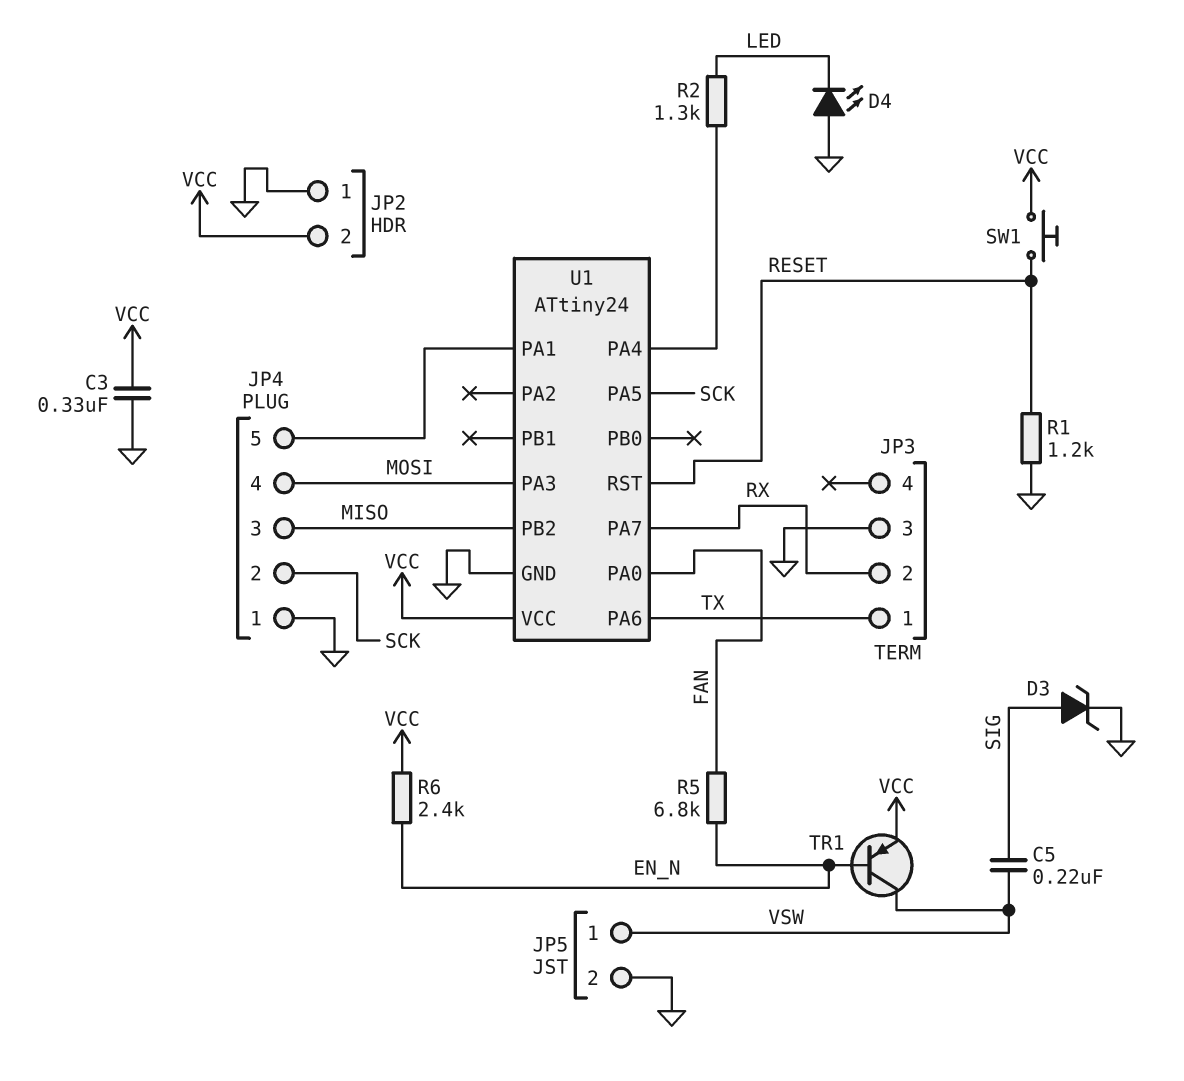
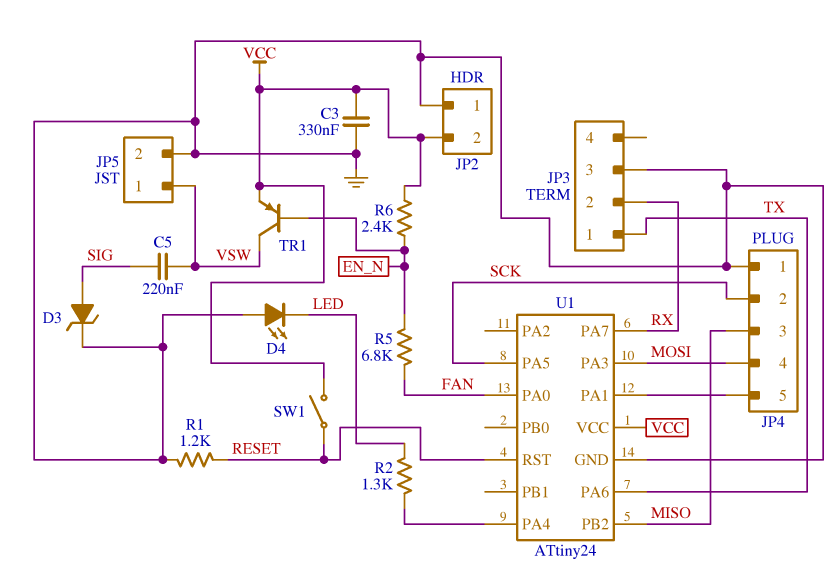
SW1: button (RESET, VCC) -> switch (RESET, VCC)

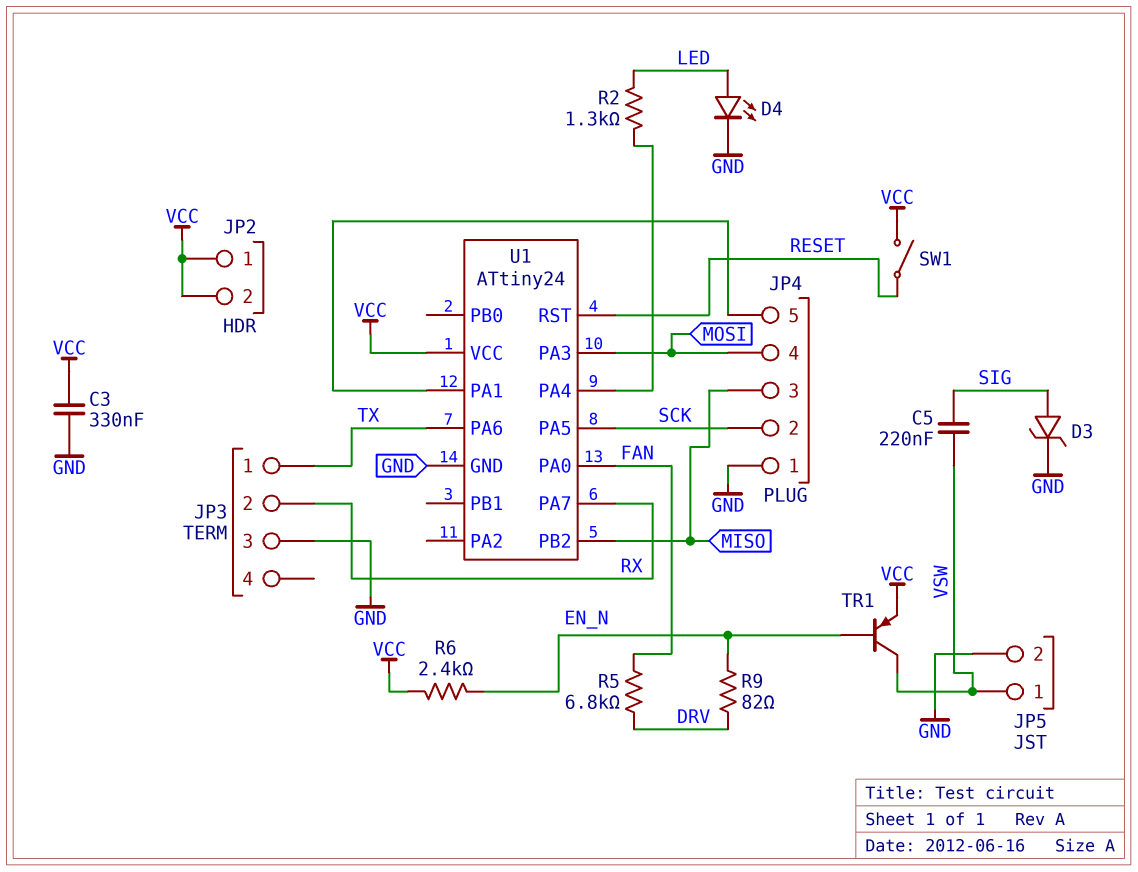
D4: LED (A GND, K LED) -> LED (A LED, K GND)
JP2 pin 1: GND -> VCC
R1: 1.2k (GND, RESET) -> none
R5: 6.8k (EN_N, FAN) -> 6.8k (DRV, FAN)
R9: none -> 82 (DRV, EN_N)

